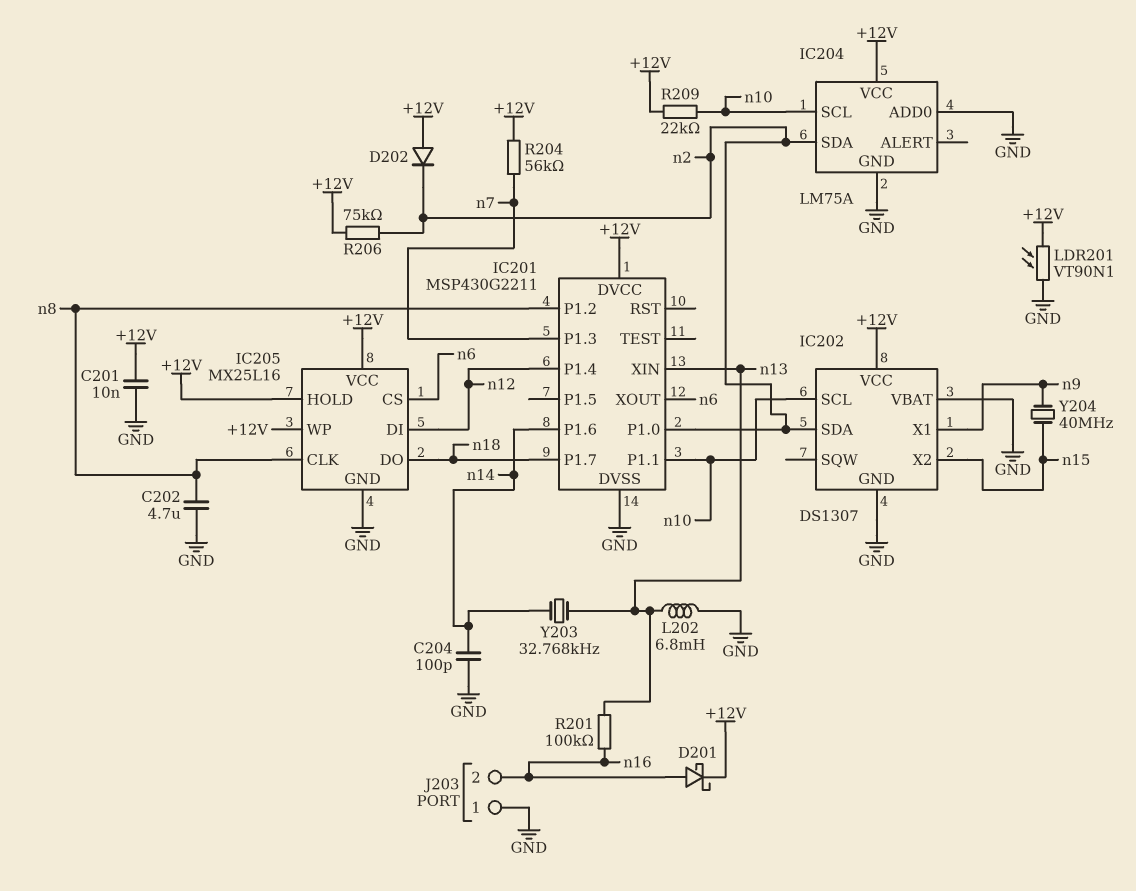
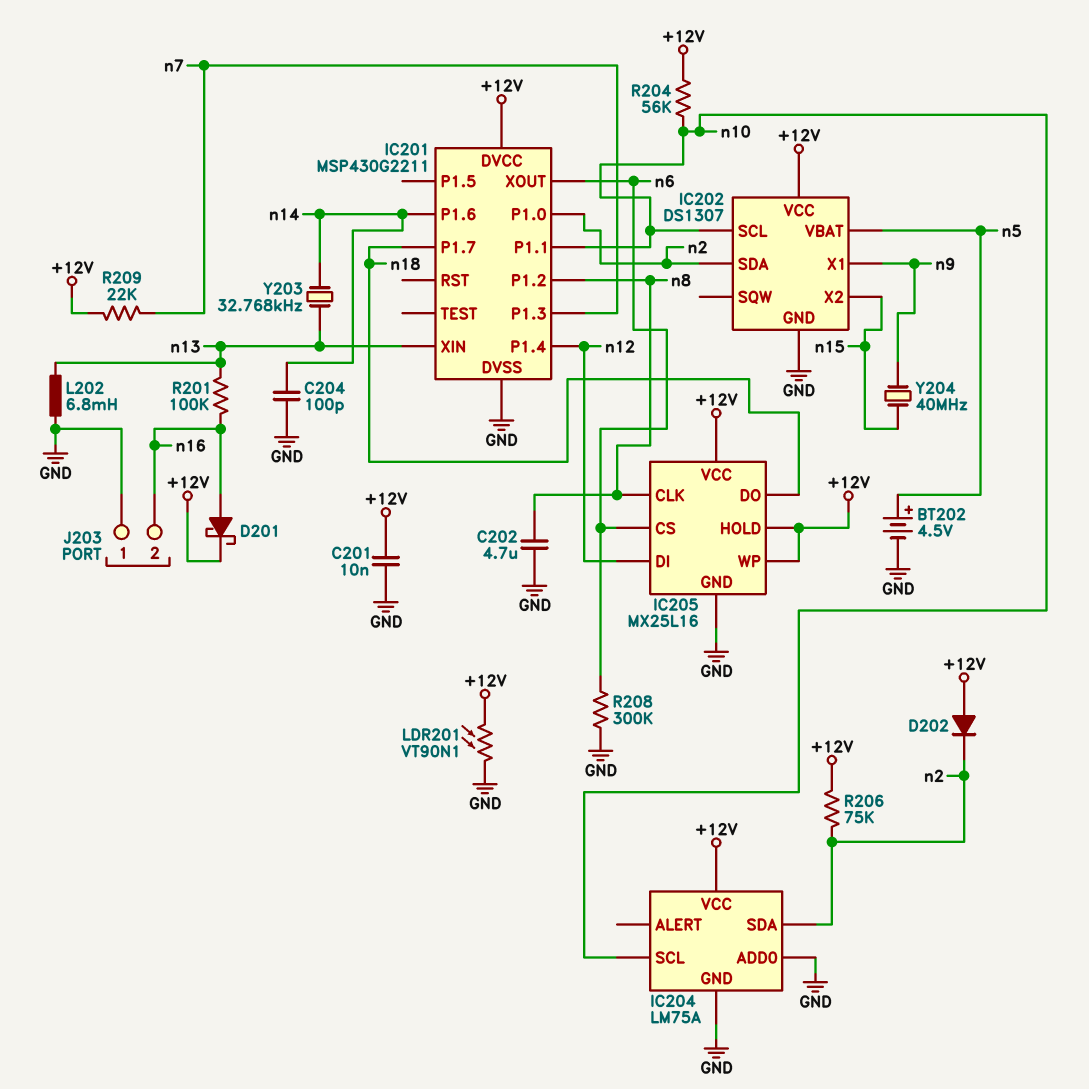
BT202: none -> 4.5V (plus n5, minus GND)
IC202 pin VBAT: GND -> n5
R204: 56k (+12V, n7) -> 56k (+12V, n10)
R208: none -> 300k (GND, n6)
R209: 22k (+12V, n10) -> 22k (+12V, n7)

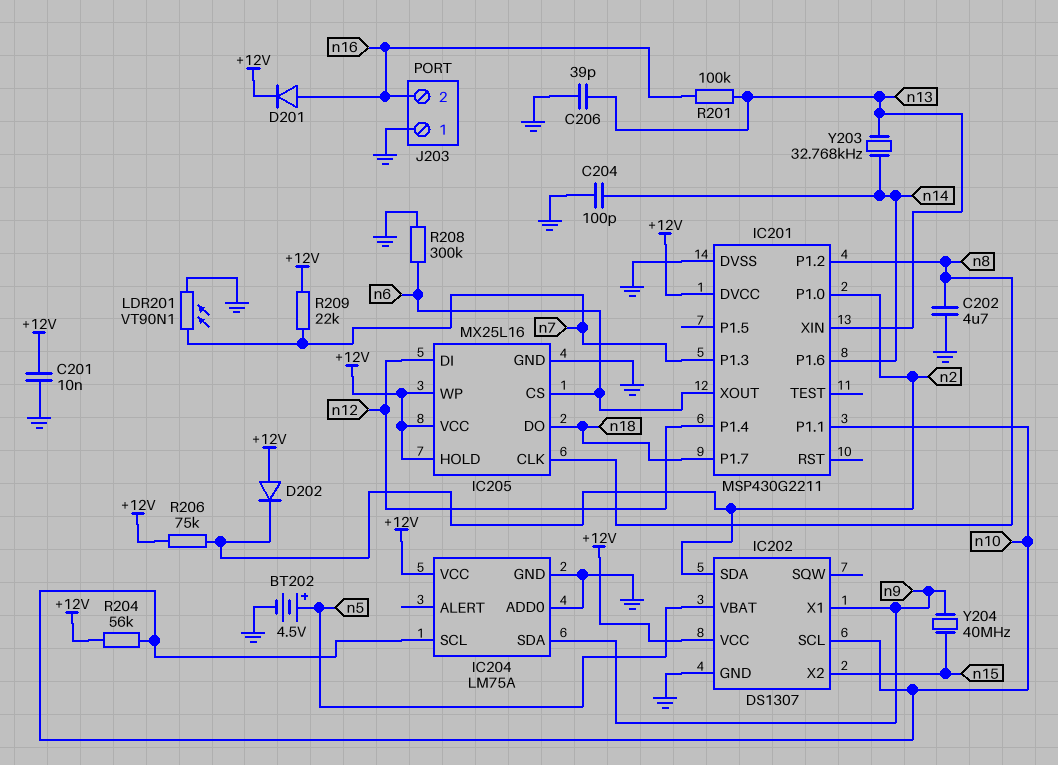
C206: none -> 39pF (GND, n13)
D201: schottky (A n16, K +12V) -> diode (A n16, K +12V)
IC204 pin SDA: n2 -> n9
L202: 6.8mH (GND, n13) -> none
LDR201: VT90N1 (+12V, GND) -> VT90N1 (GND, n7)

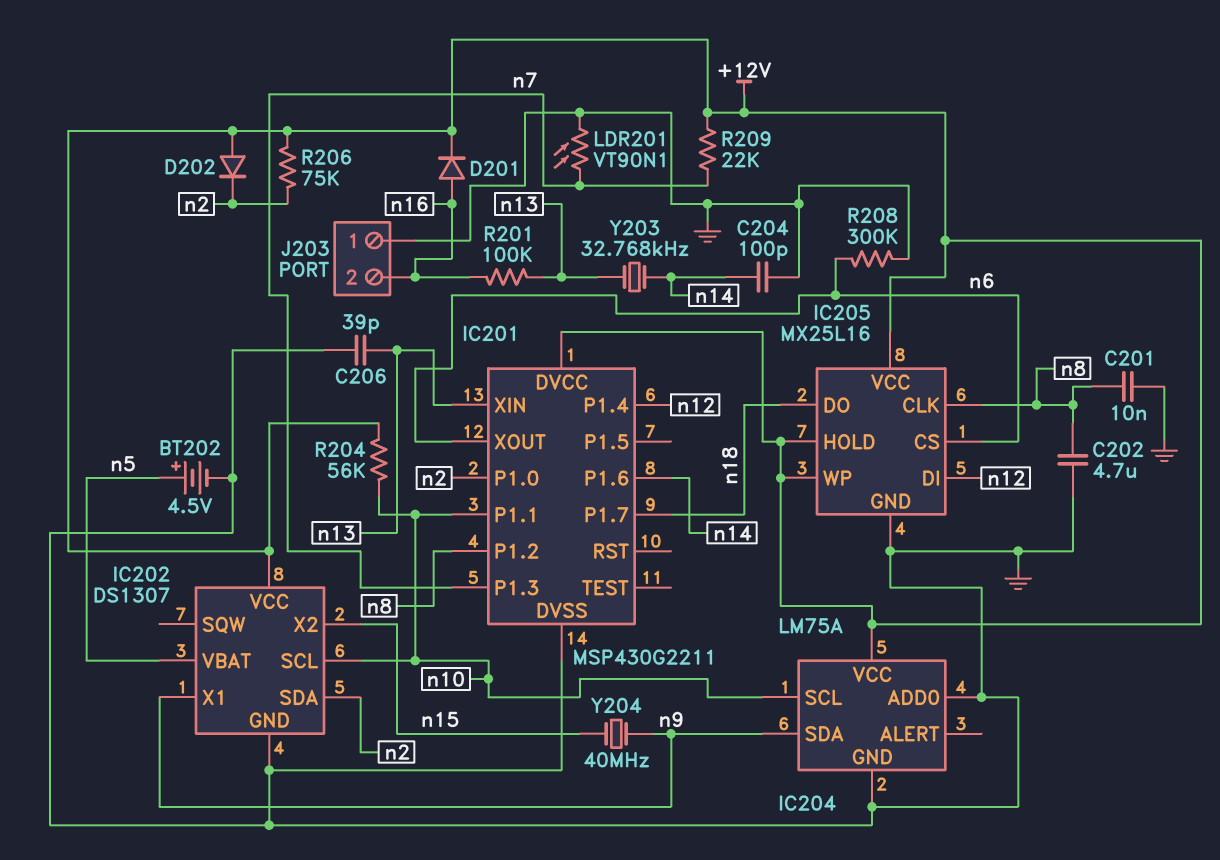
C201: 10nF (+12V, GND) -> 10nF (GND, n8)

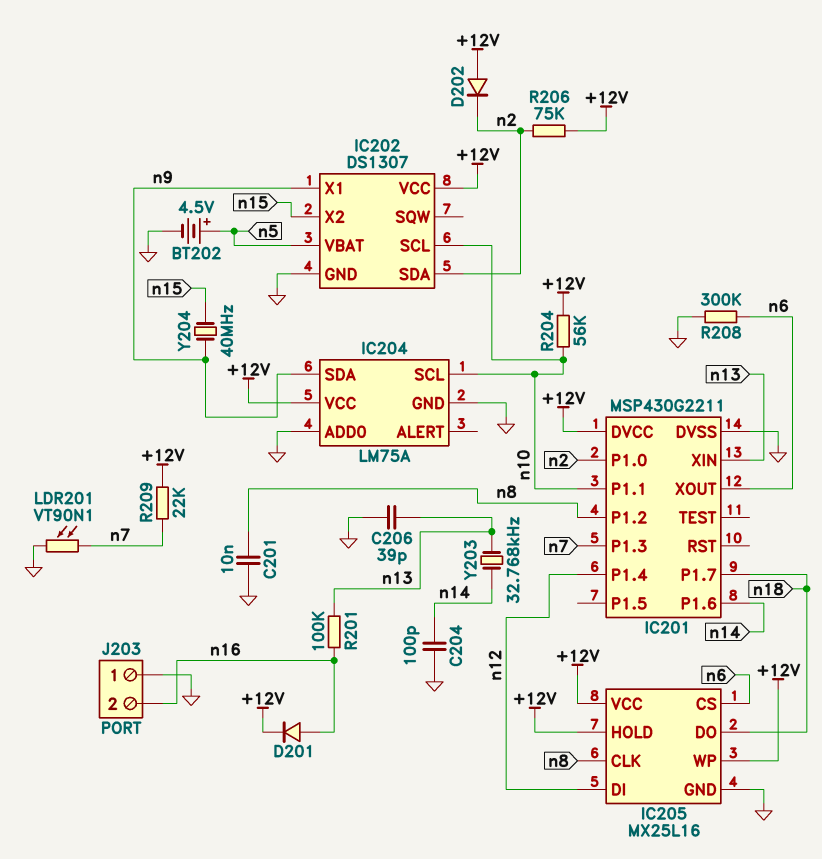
C202: 4.7uF (GND, n8) -> none

